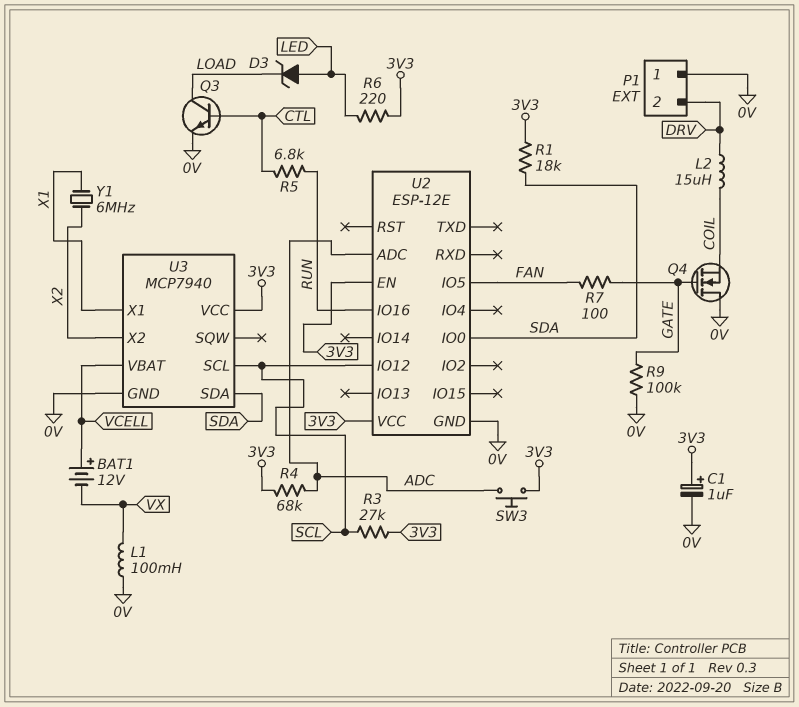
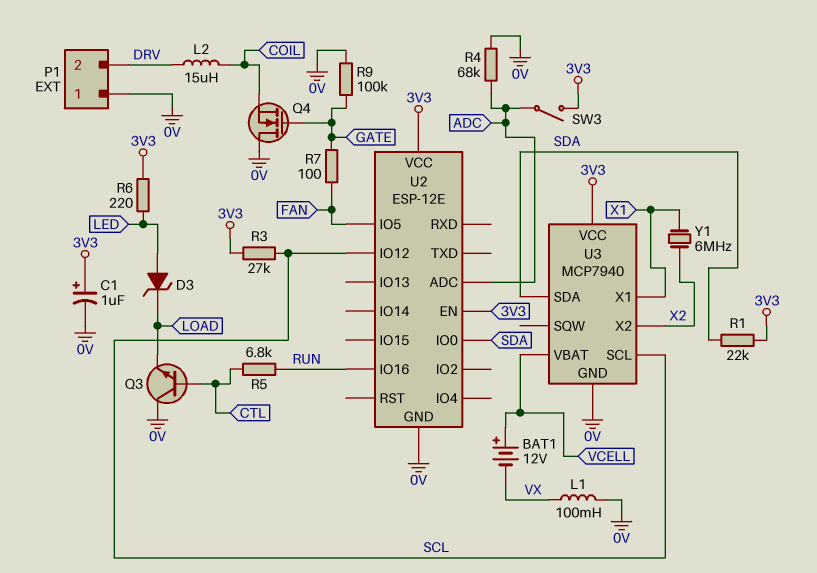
Q3: NPN (B CTL, C LOAD, E 0V) -> NPN (B CTL, C 0V, E LOAD)
R1: 18k (3V3, SDA) -> 22k (3V3, SDA)
R4: 68k (3V3, ADC) -> 68k (0V, ADC)
SW3: button (3V3, ADC) -> switch (3V3, ADC)

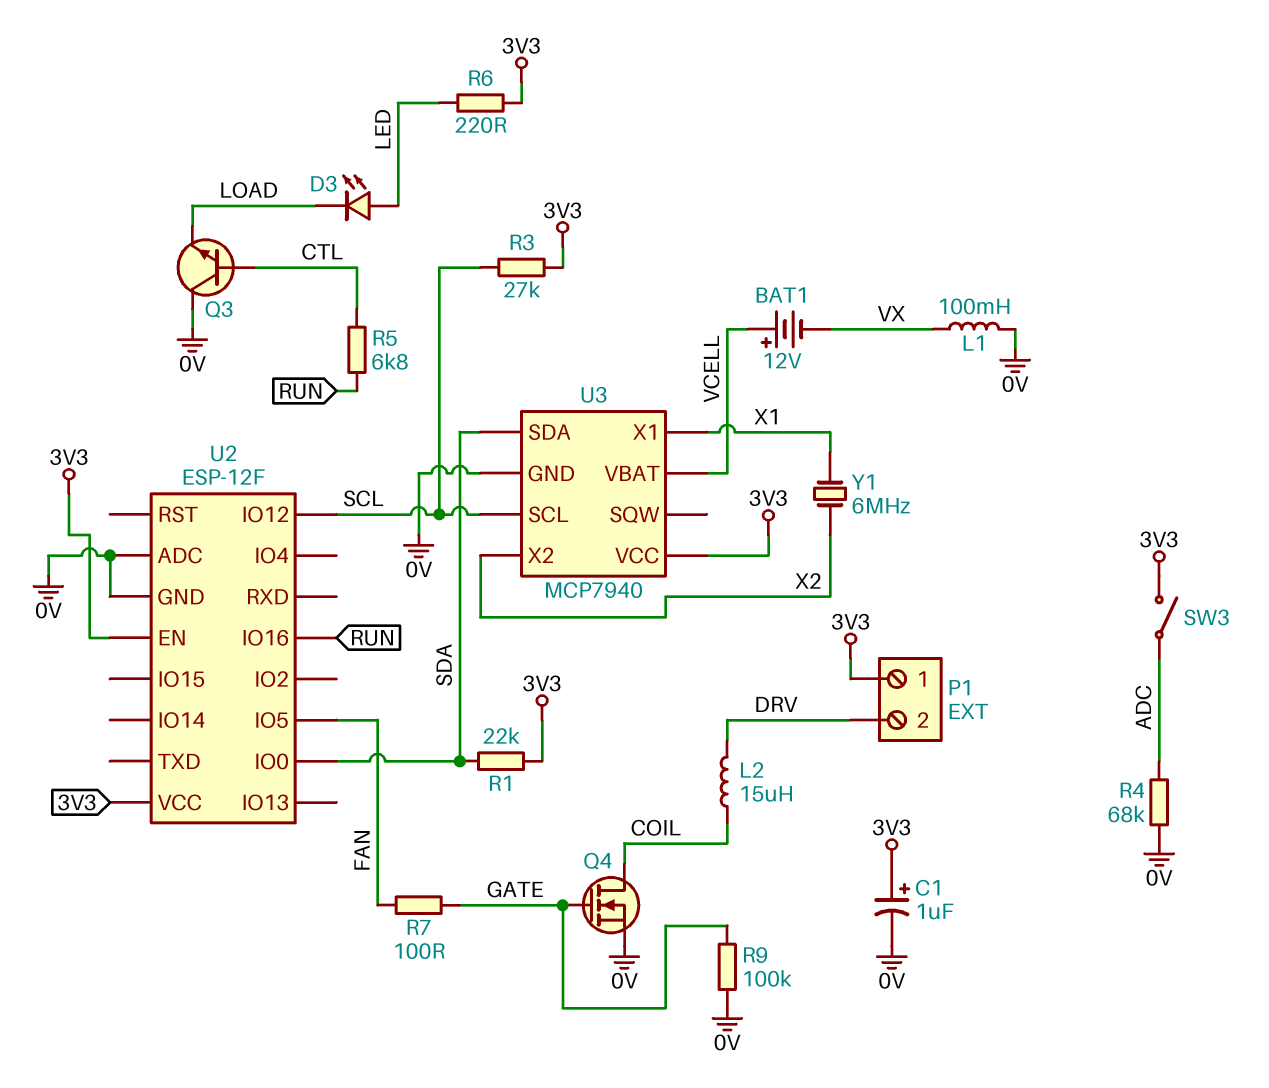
D3: zener (A LED, K LOAD) -> LED (A LED, K LOAD)
P1 pin 1: 0V -> 3V3
Q4: NMOS (G GATE, D 0V, S COIL) -> NMOS (G GATE, D COIL, S 0V)
U2: ESP-12E -> ESP-12F
U2 pin ADC: ADC -> 0V

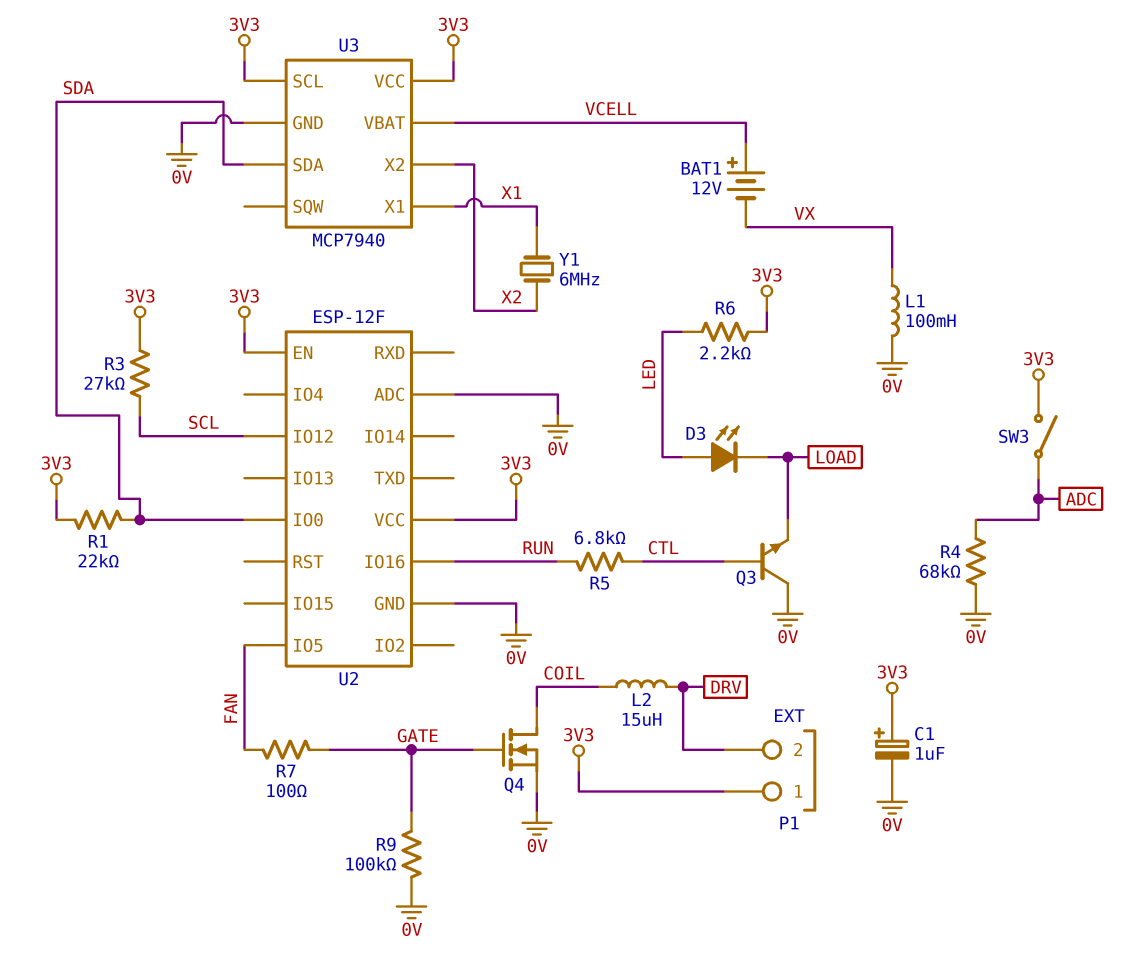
R6: 220 (3V3, LED) -> 2.2k (3V3, LED)
U3 pin SCL: SCL -> 3V3

